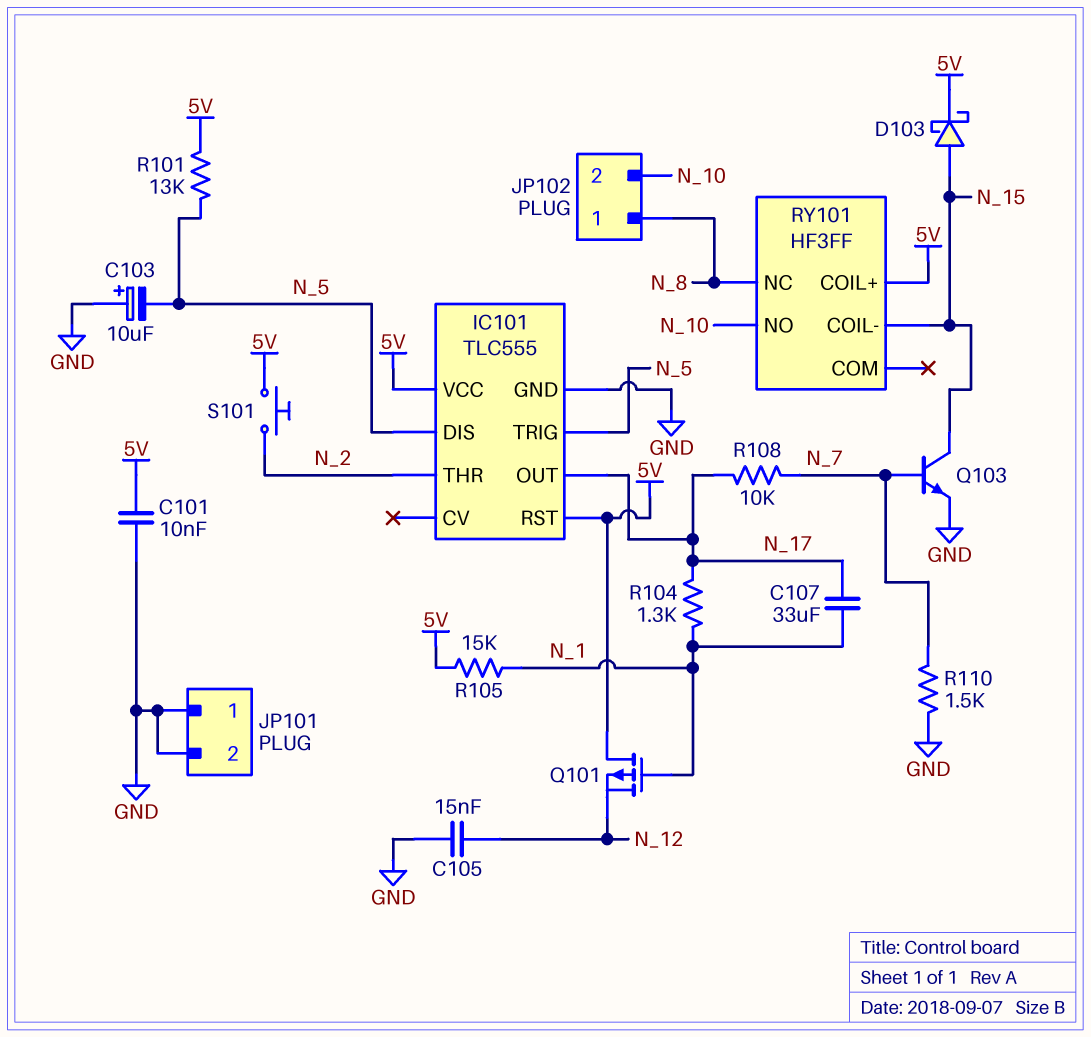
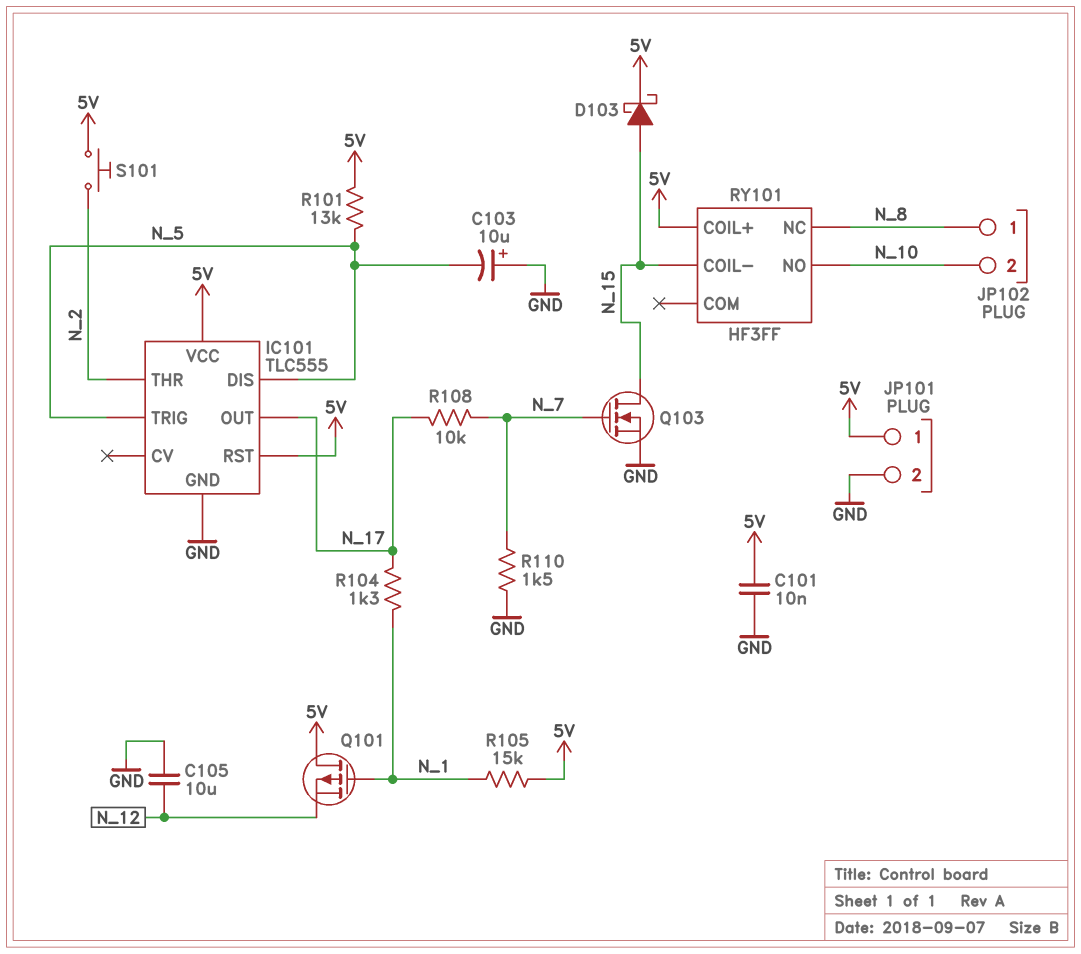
C105: 15nF (GND, N_12) -> 10uF (GND, N_12)
C107: 33uF (N_1, N_17) -> none
JP101 pin 1: GND -> 5V
Q103: NPN (B N_7, C N_15, E GND) -> NMOS (G N_7, D N_15, S GND)

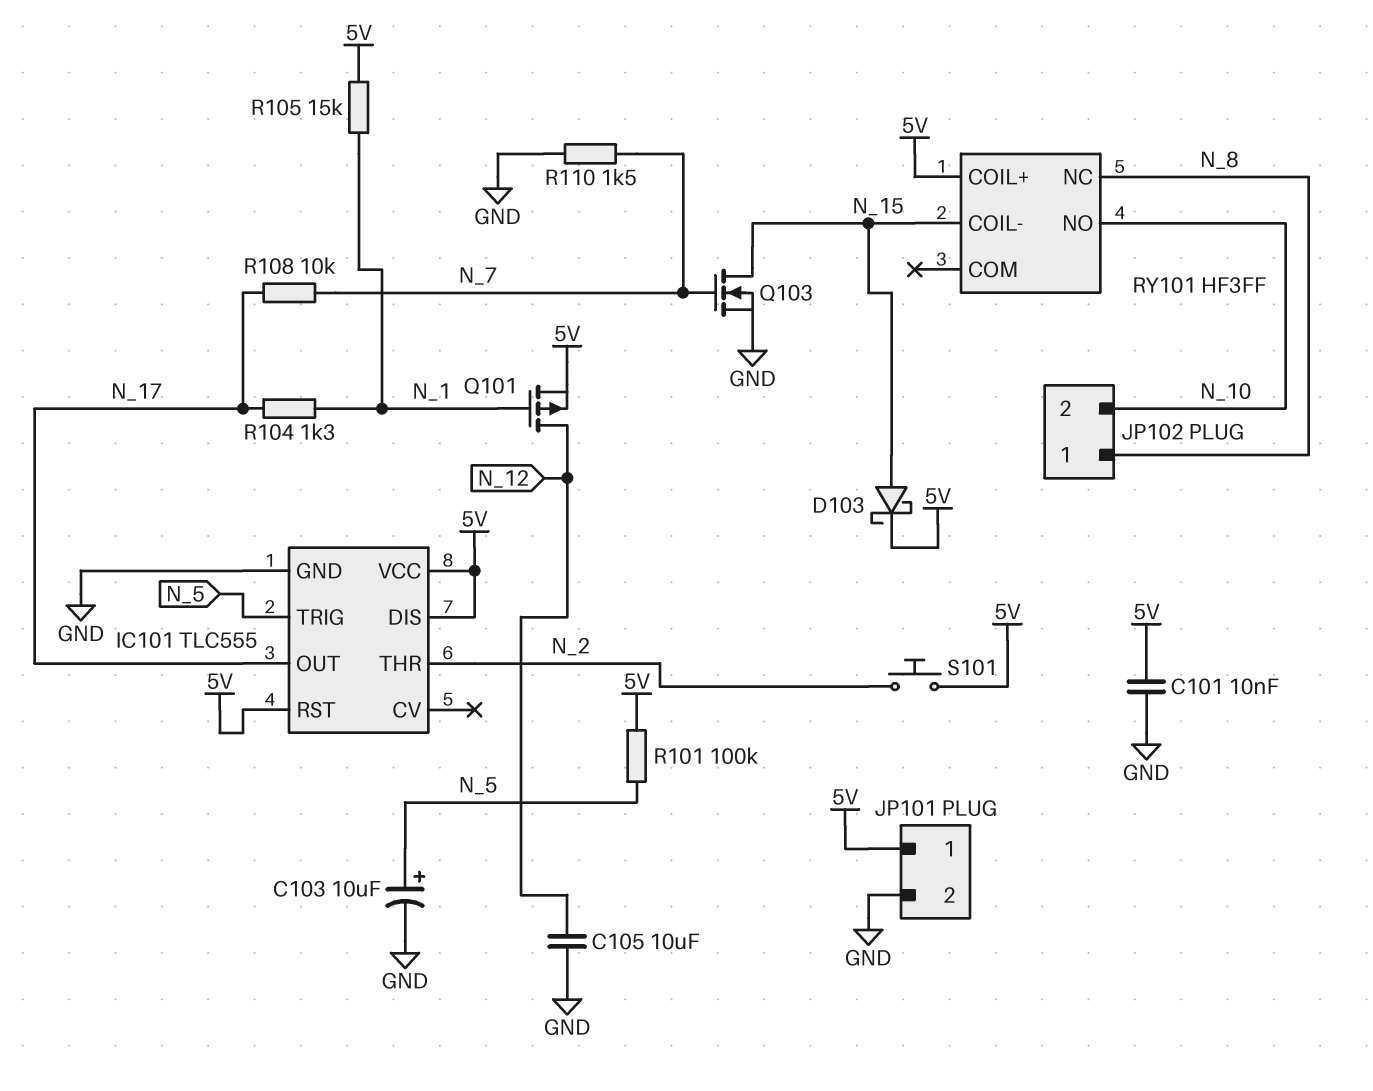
C103: 10uF (plus GND, minus N_5) -> 10uF (plus N_5, minus GND)
IC101 pin DIS: N_5 -> 5V
Q101: PMOS (G N_1, D 5V, S N_12) -> PMOS (G N_1, D N_12, S 5V)
R101: 13k (5V, N_5) -> 100k (5V, N_5)

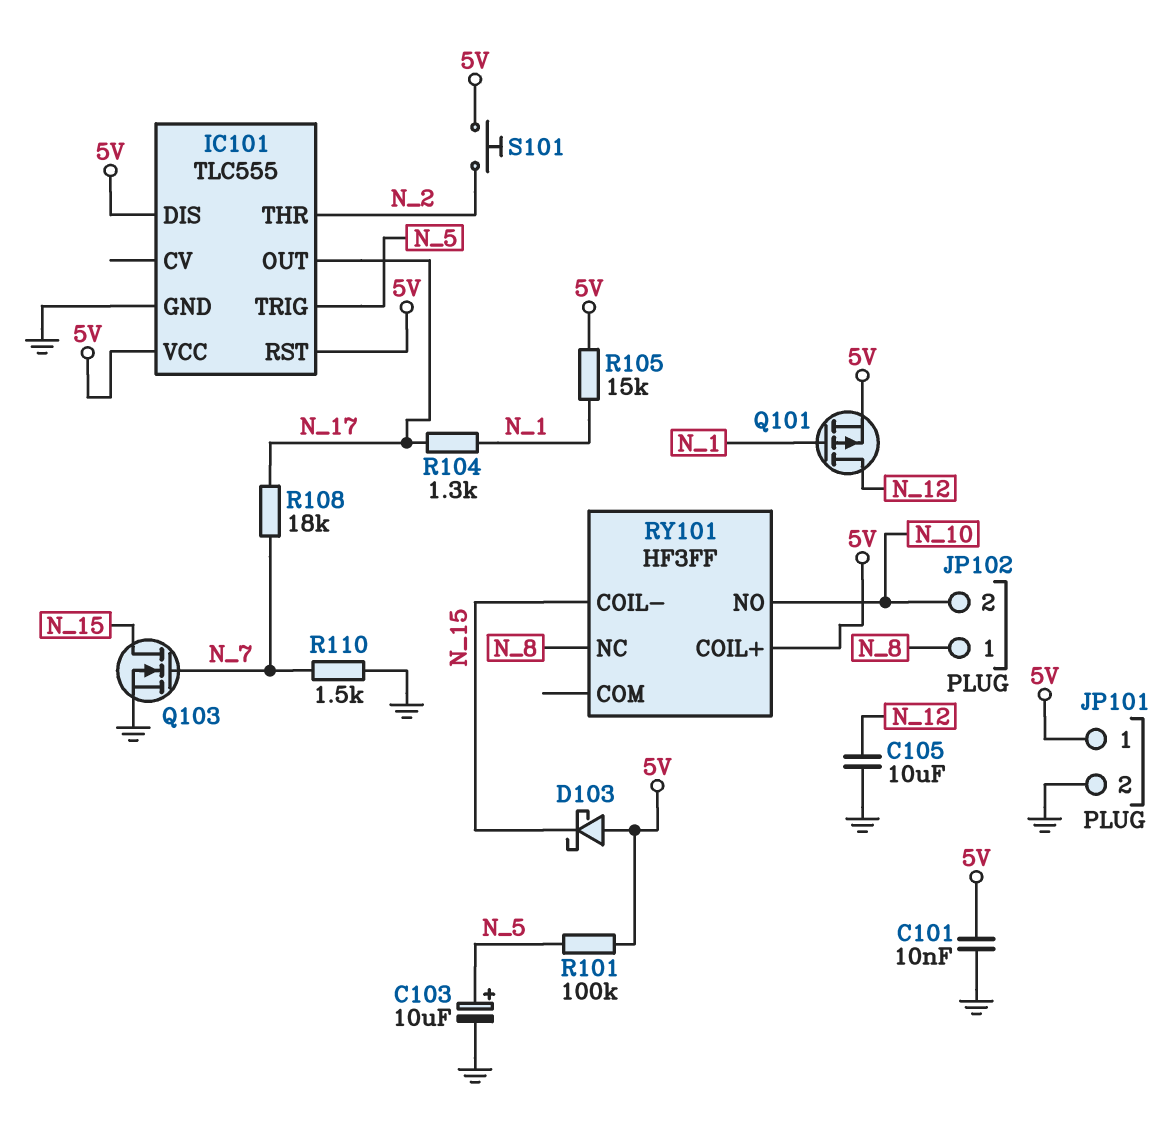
D103: schottky (A N_15, K 5V) -> schottky (A 5V, K N_15)
R108: 10k (N_7, N_17) -> 18k (N_7, N_17)

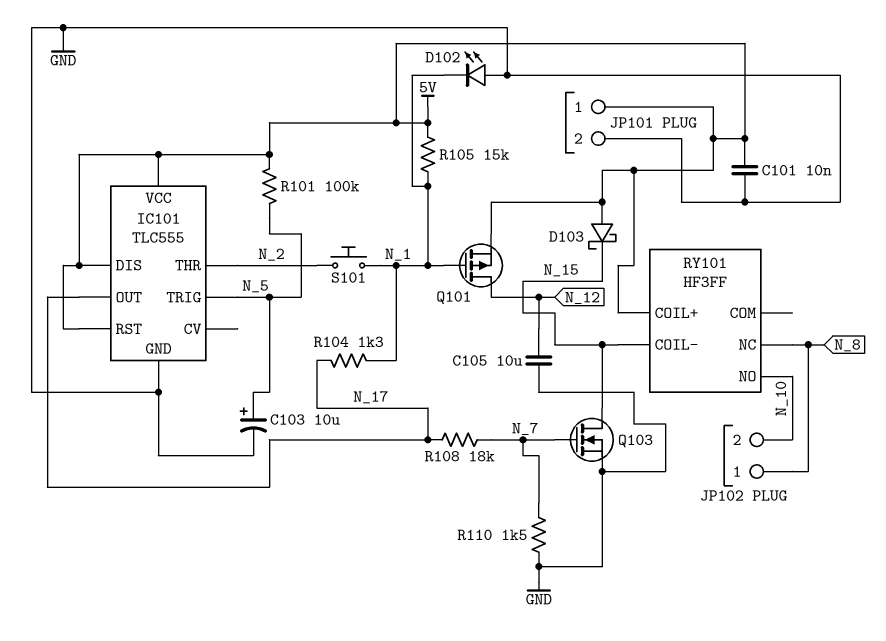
D102: none -> LED (A GND, K N_1)
S101: button (5V, N_2) -> button (N_1, N_2)

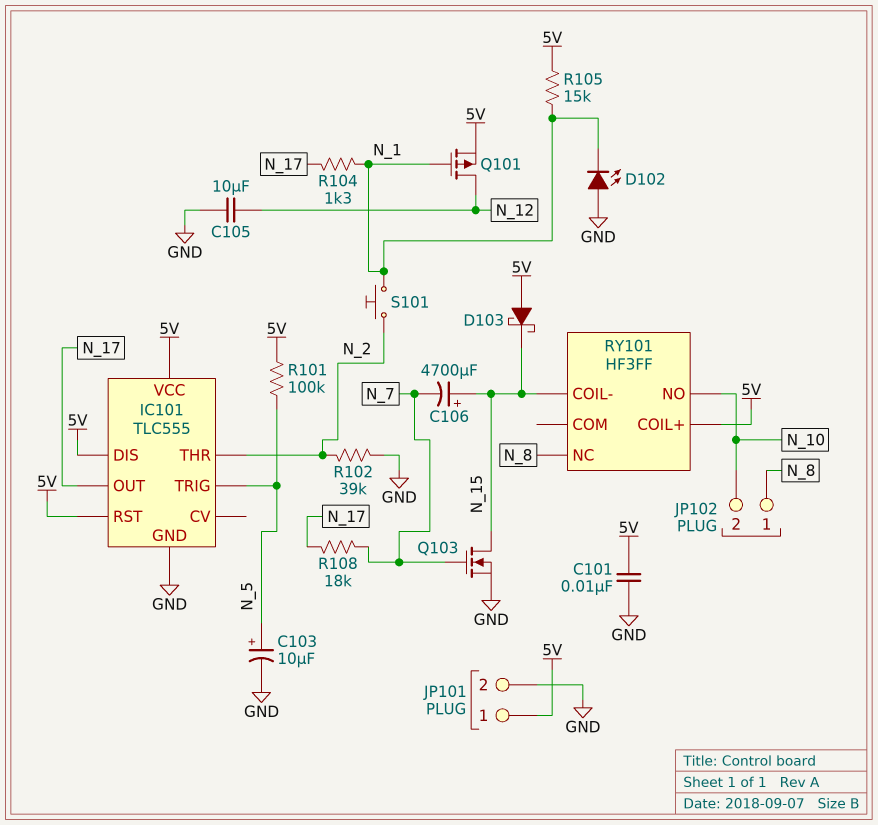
C106: none -> 4700uF (plus N_15, minus N_7)
R102: none -> 39k (GND, N_2)
R110: 1.5k (GND, N_7) -> none

